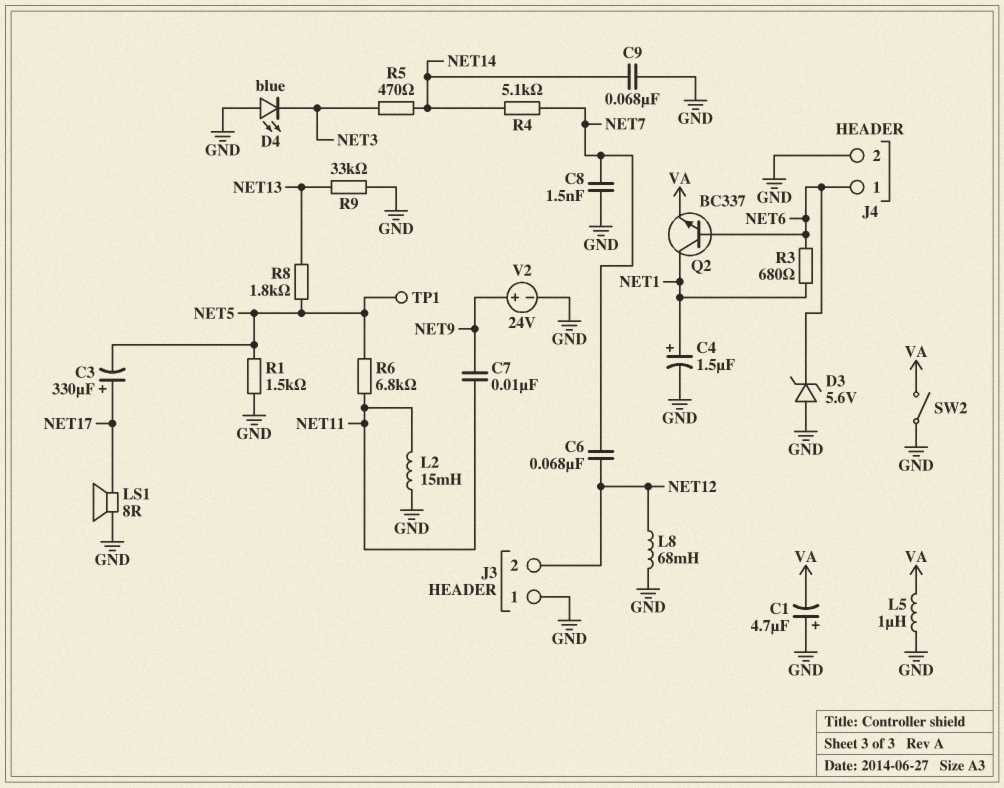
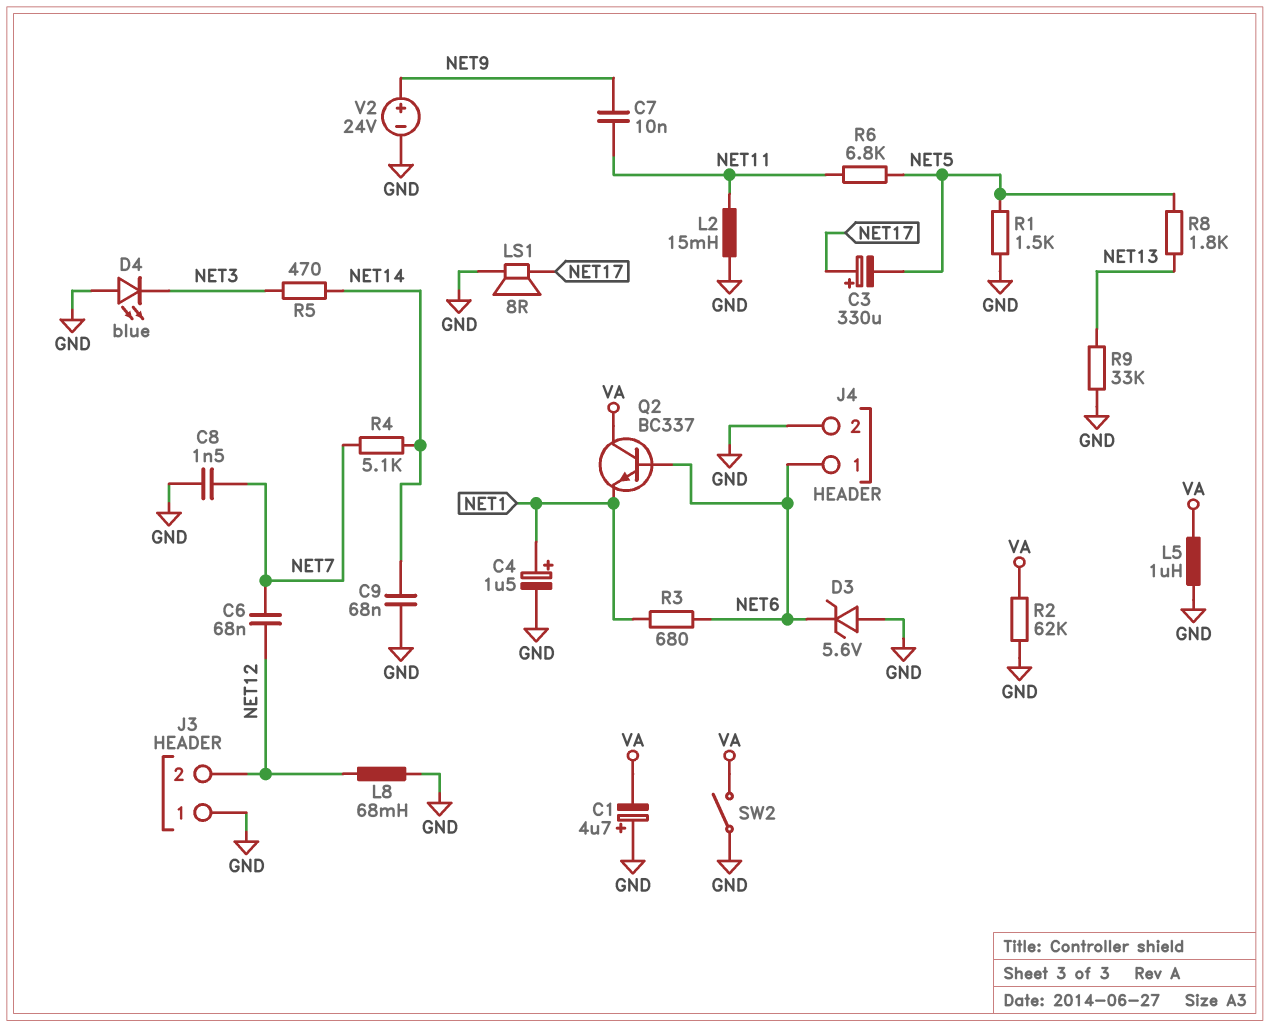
Q2: NPN BC337 (B NET6, C NET1, E VA) -> NPN BC337 (B NET6, C VA, E NET1)
R2: none -> 62k (GND, VA)
TP1: test point (NET5) -> none

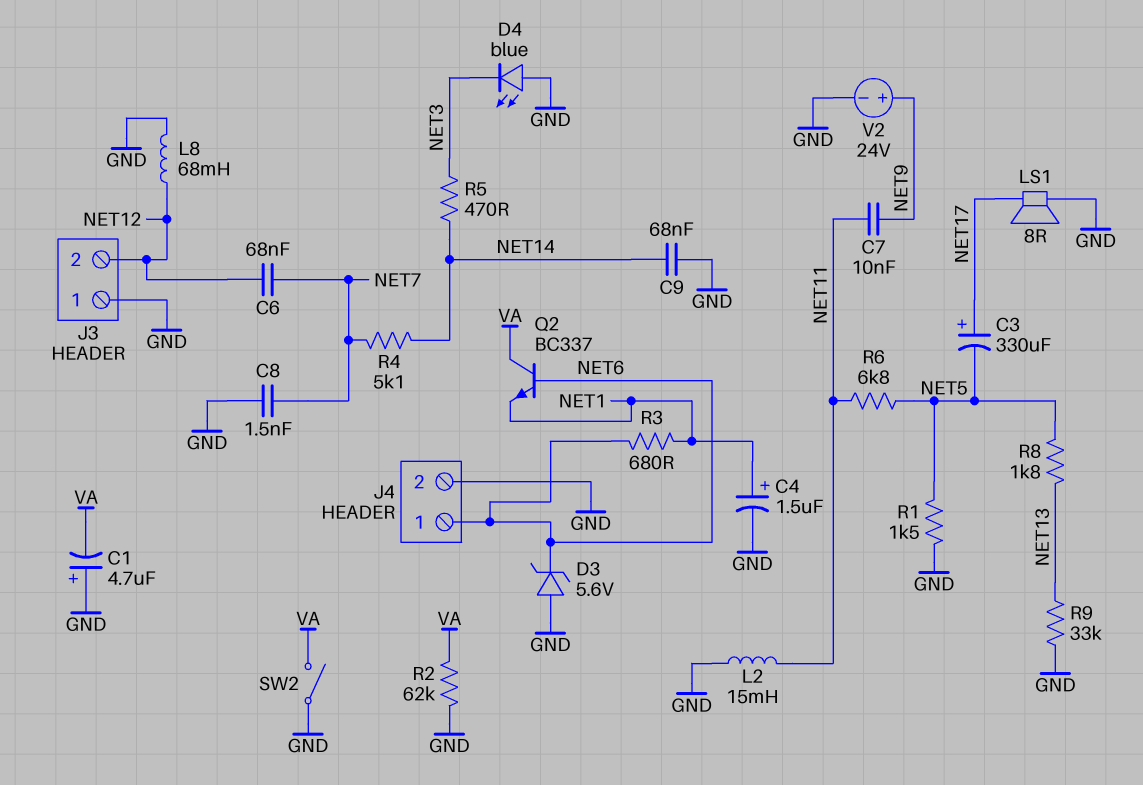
L5: 1uH (GND, VA) -> none

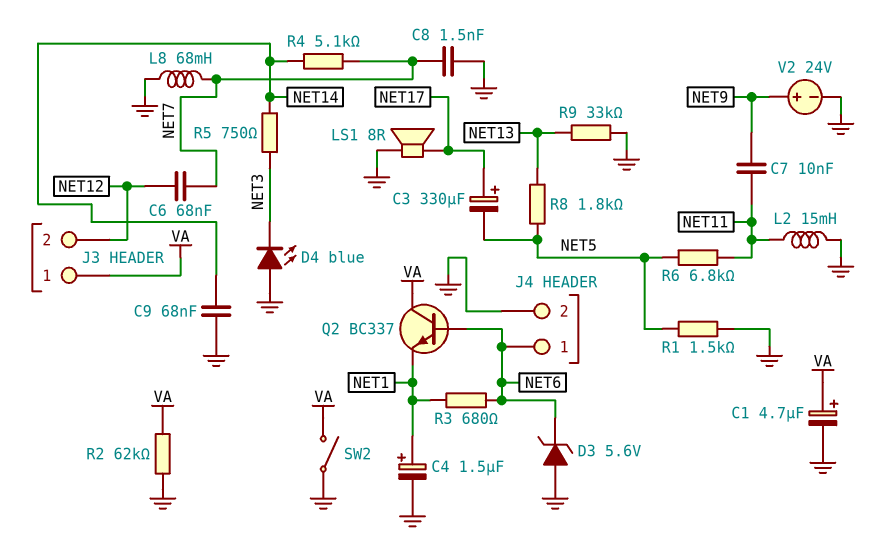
C1: 4.7uF (plus GND, minus VA) -> 4.7uF (plus VA, minus GND)
J3 pin 1: GND -> VA
L8: 68mH (GND, NET12) -> 68mH (GND, NET7)
R5: 470 (NET3, NET14) -> 750 (NET3, NET14)

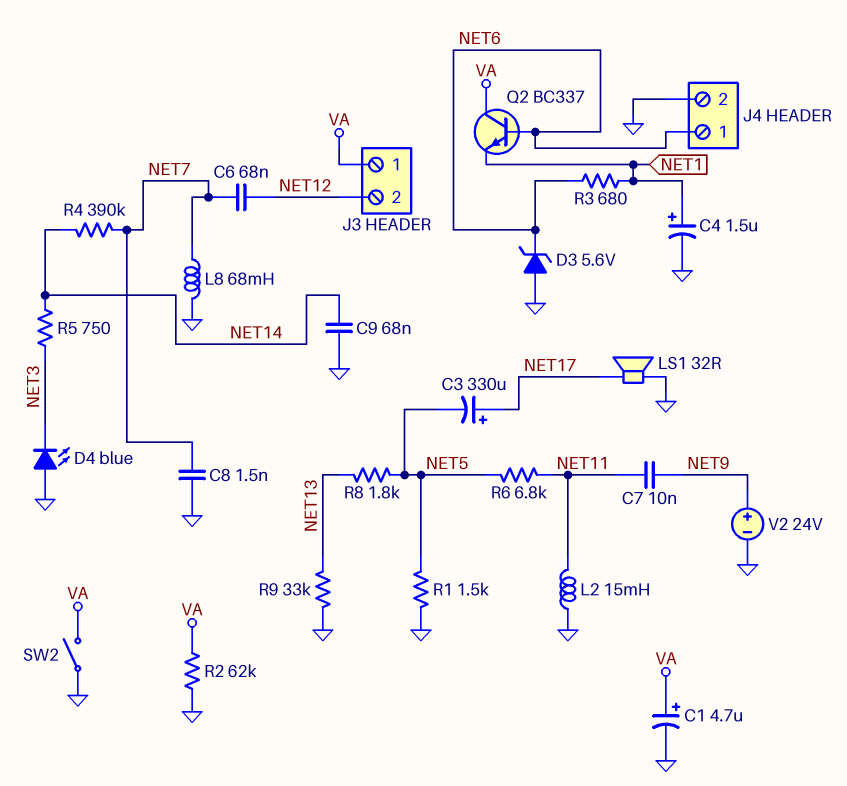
LS1: speaker 8R (GND, NET17) -> speaker 32R (GND, NET17)
R4: 5.1k (NET7, NET14) -> 390k (NET7, NET14)

